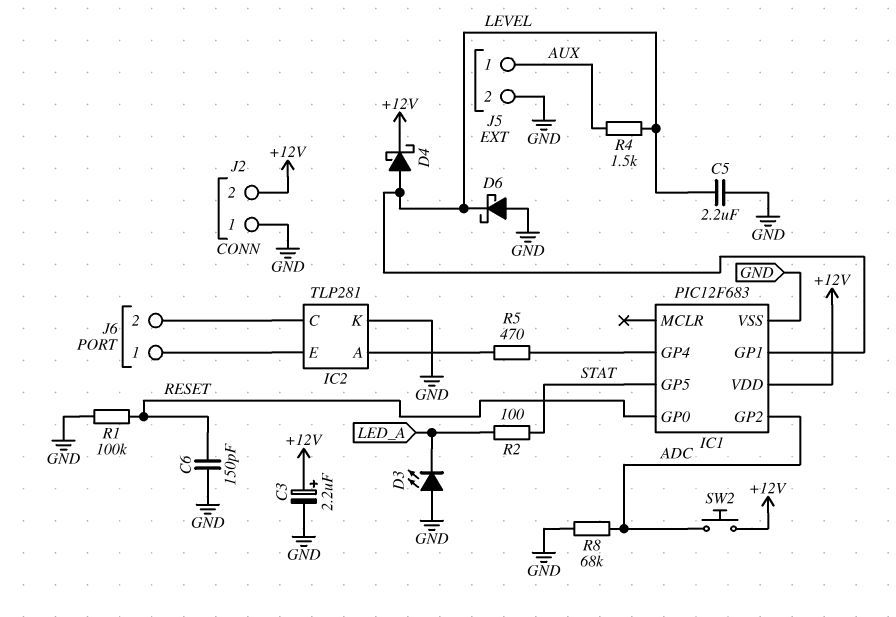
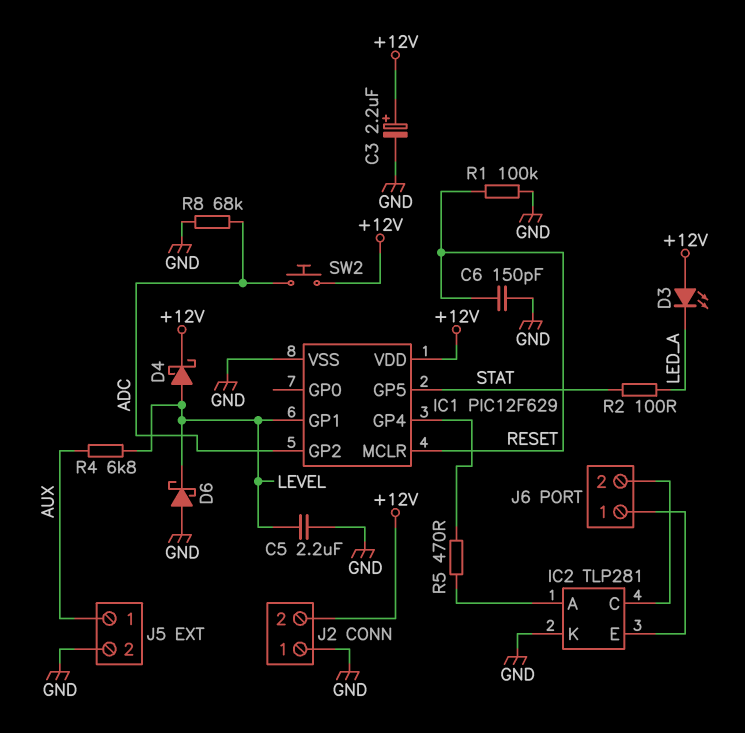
D3: LED (A GND, K LED_A) -> LED (A +12V, K LED_A)
IC1: PIC12F683 -> PIC12F629
IC1 pin GP0: RESET -> none
IC1 pin MCLR: none -> RESET
R4: 1.5k (AUX, LEVEL) -> 6.8k (AUX, LEVEL)

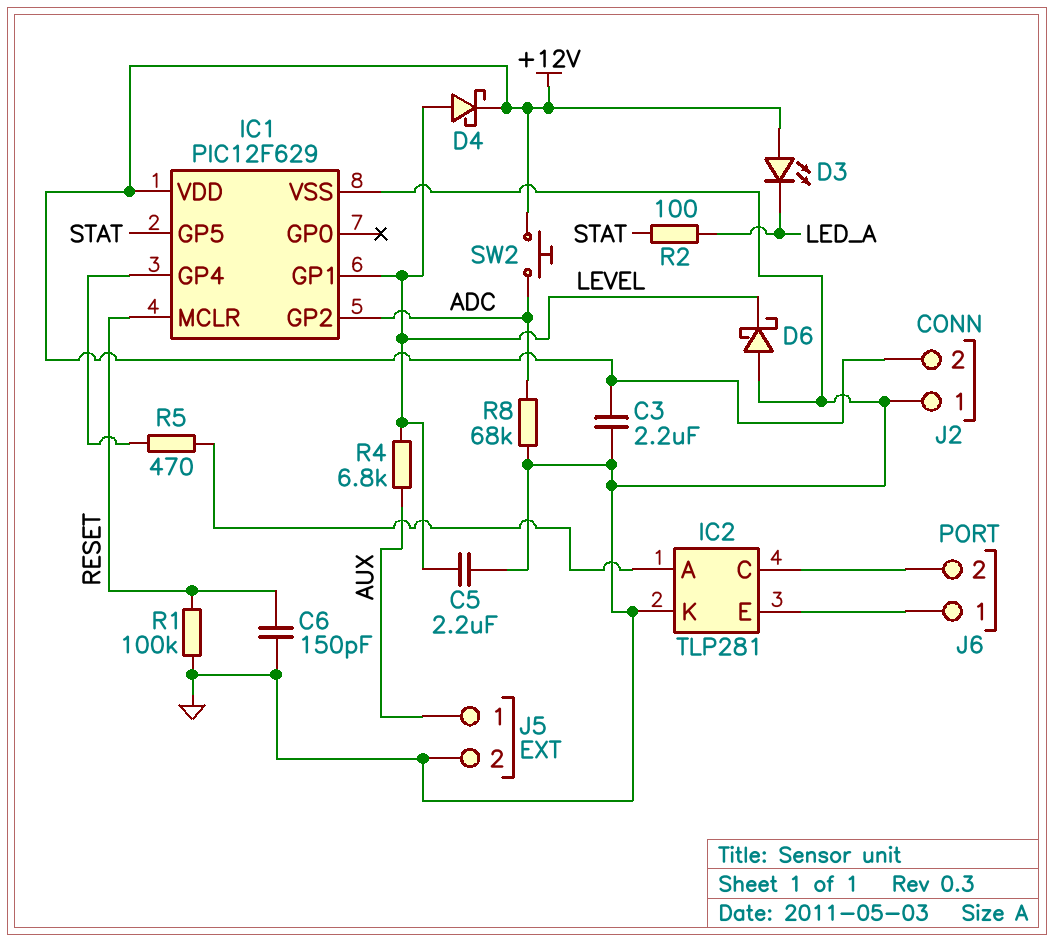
C3: 2.2uF (plus +12V, minus GND) -> 2.2uF (+12V, GND)

